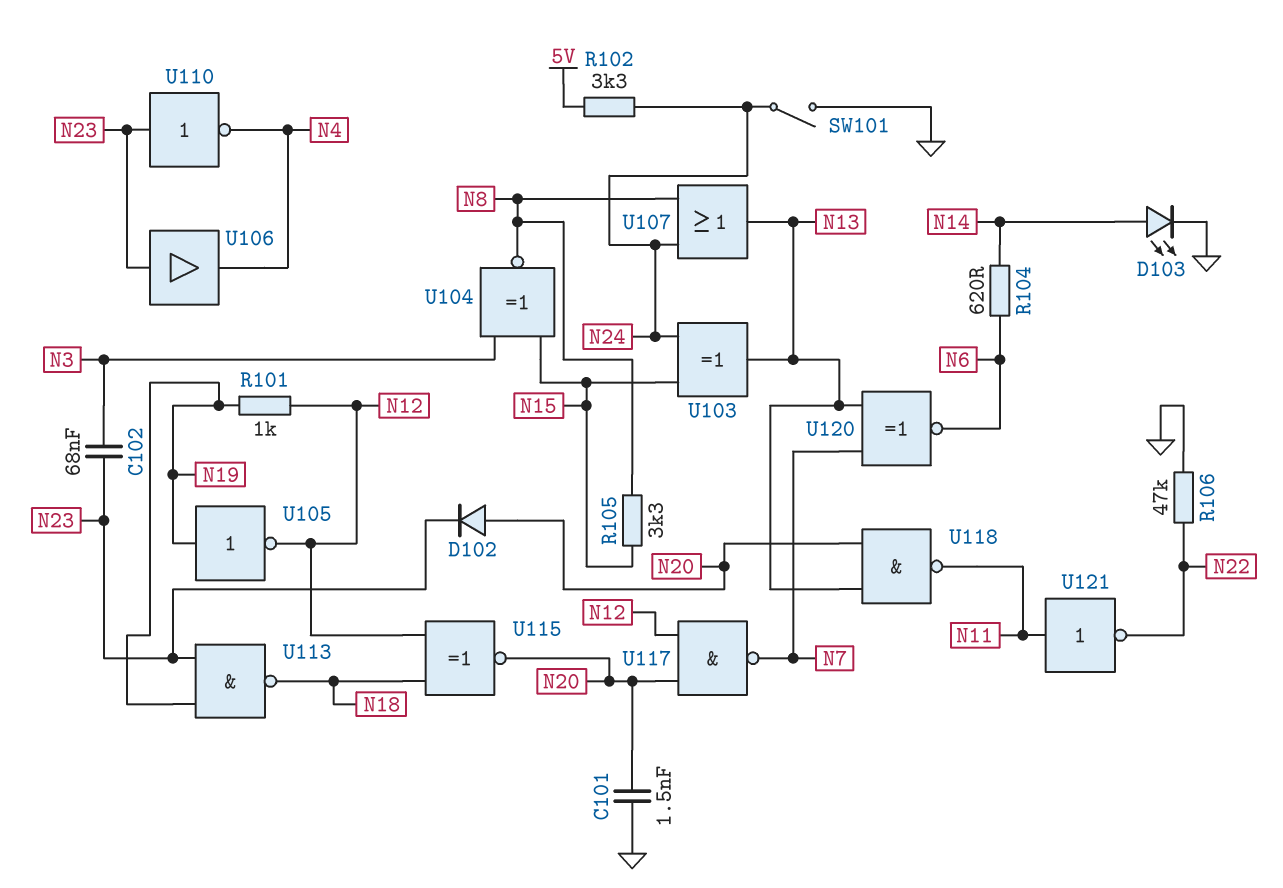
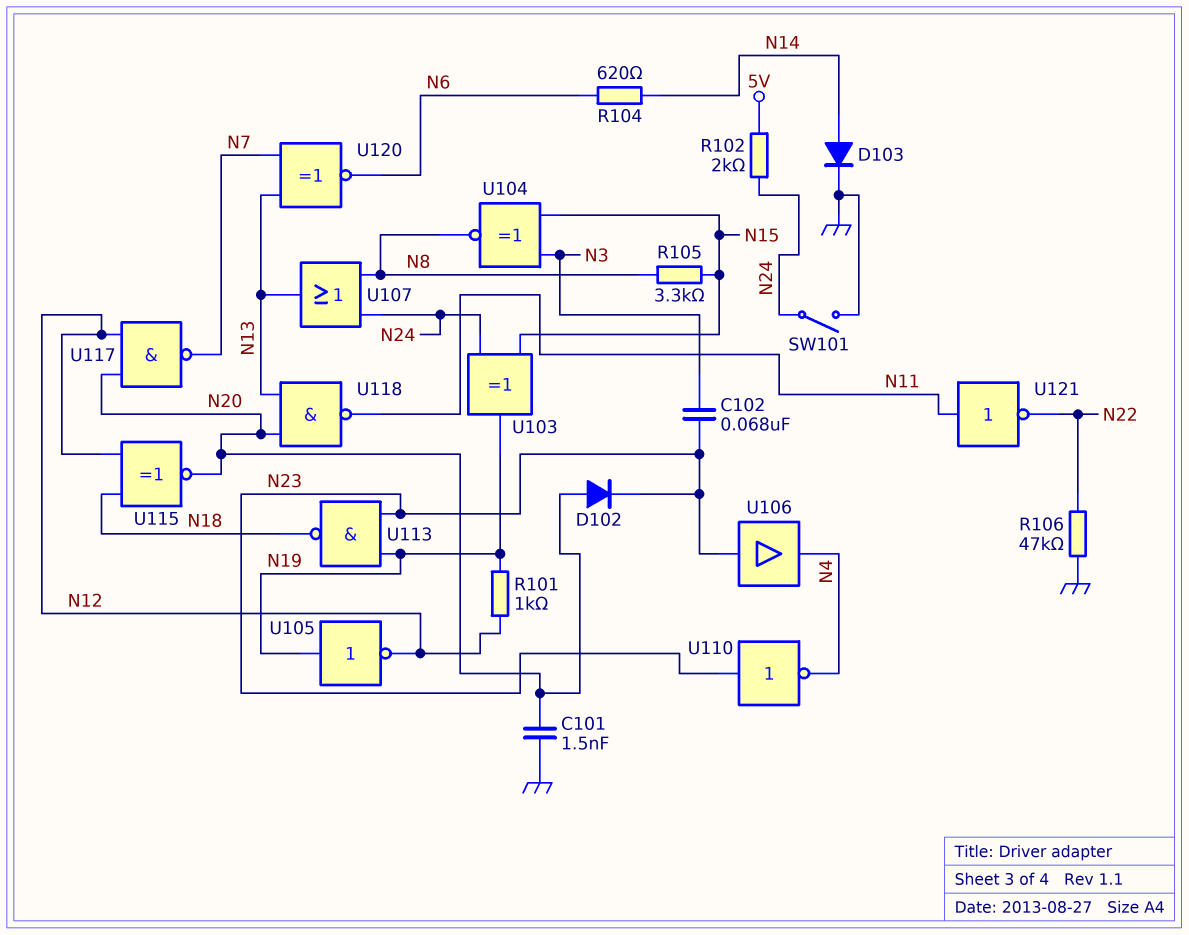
D103: LED (A N14, K GND) -> diode (A N14, K GND)
R102: 3.3k (5V, N24) -> 2k (5V, N24)
U103: XOR (in N15, in N24, out N13) -> XOR (in N15, in N24, out N19)

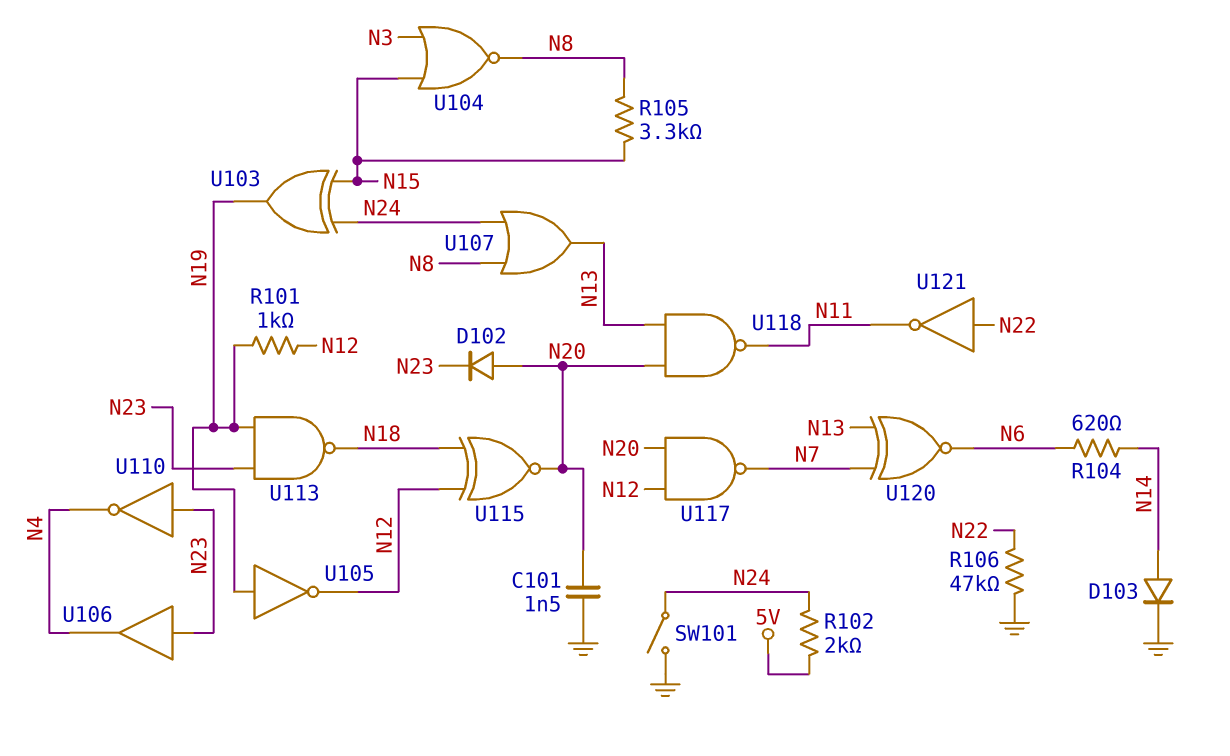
C102: 68nF (N3, N23) -> none
U104: XNOR (in N3, in N15, out N8) -> NOR (in N3, in N15, out N8)
U121: NOT (in N11, out N22) -> NOT (in N22, out N11)

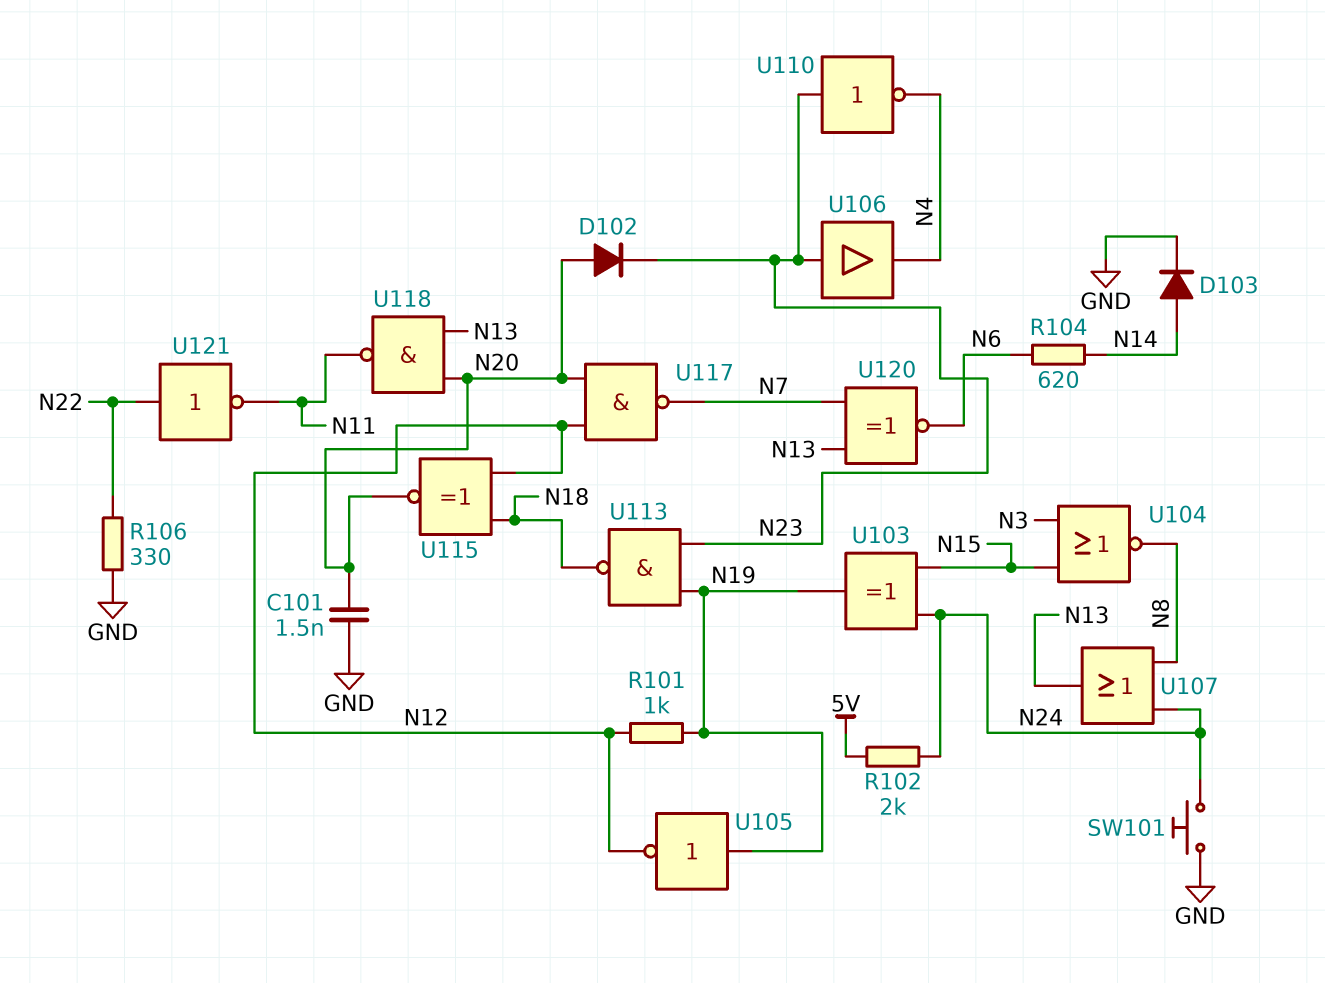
R105: 3.3k (N8, N15) -> none
R106: 47k (GND, N22) -> 330 (GND, N22)
SW101: switch (GND, N24) -> button (GND, N24)

